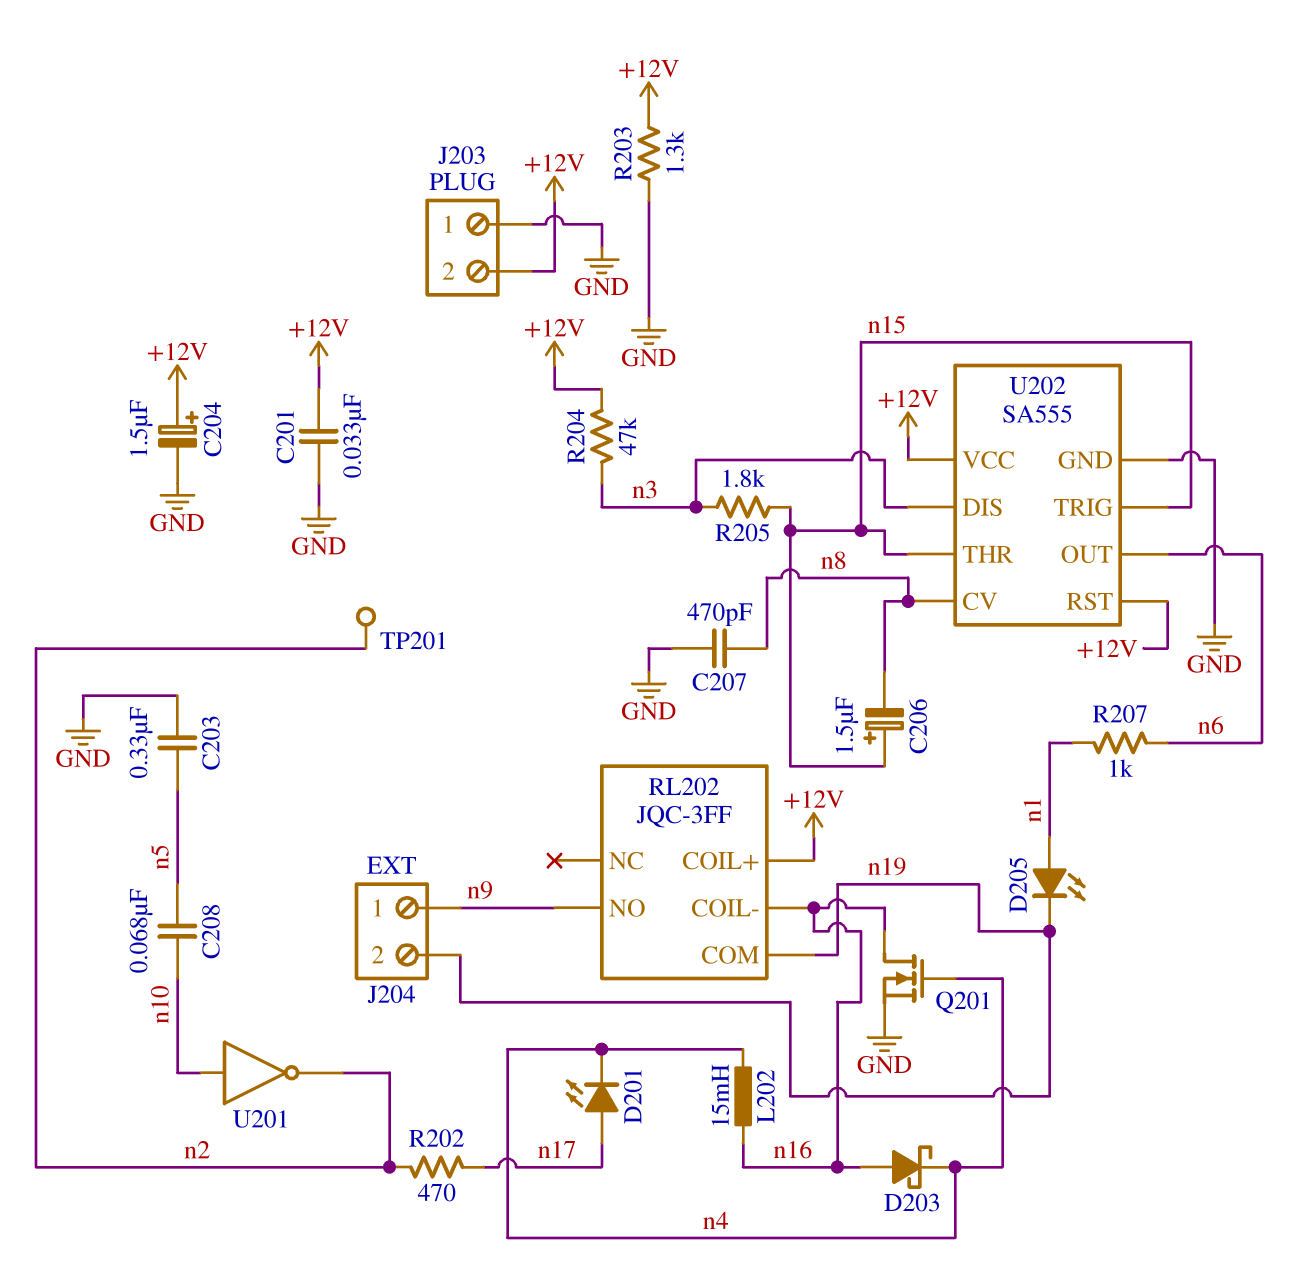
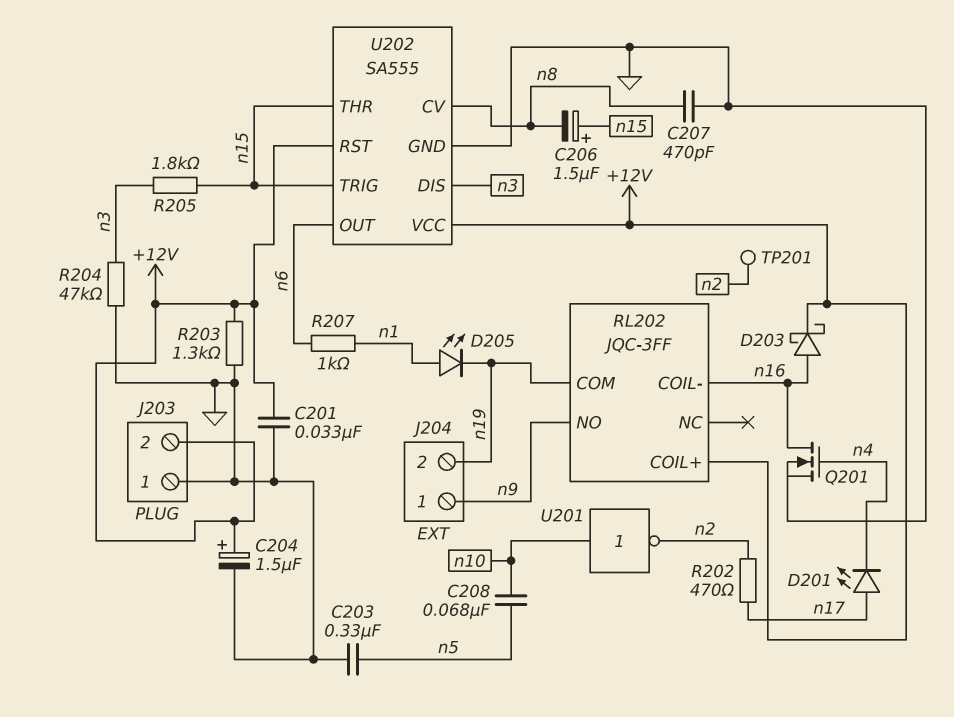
D203: schottky (A n16, K n4) -> schottky (A n16, K +12V)
L202: 15mH (n4, n16) -> none
R204: 47k (+12V, n3) -> 47k (GND, n3)

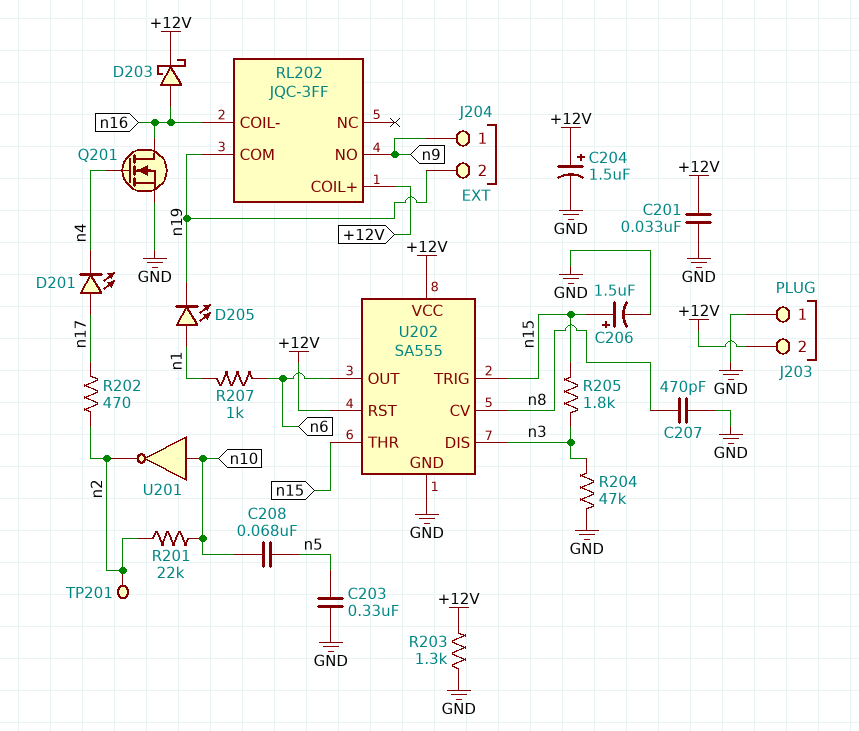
C206: 1.5uF (plus n15, minus n8) -> 1.5uF (plus n15, minus GND)
R201: none -> 22k (n2, n10)

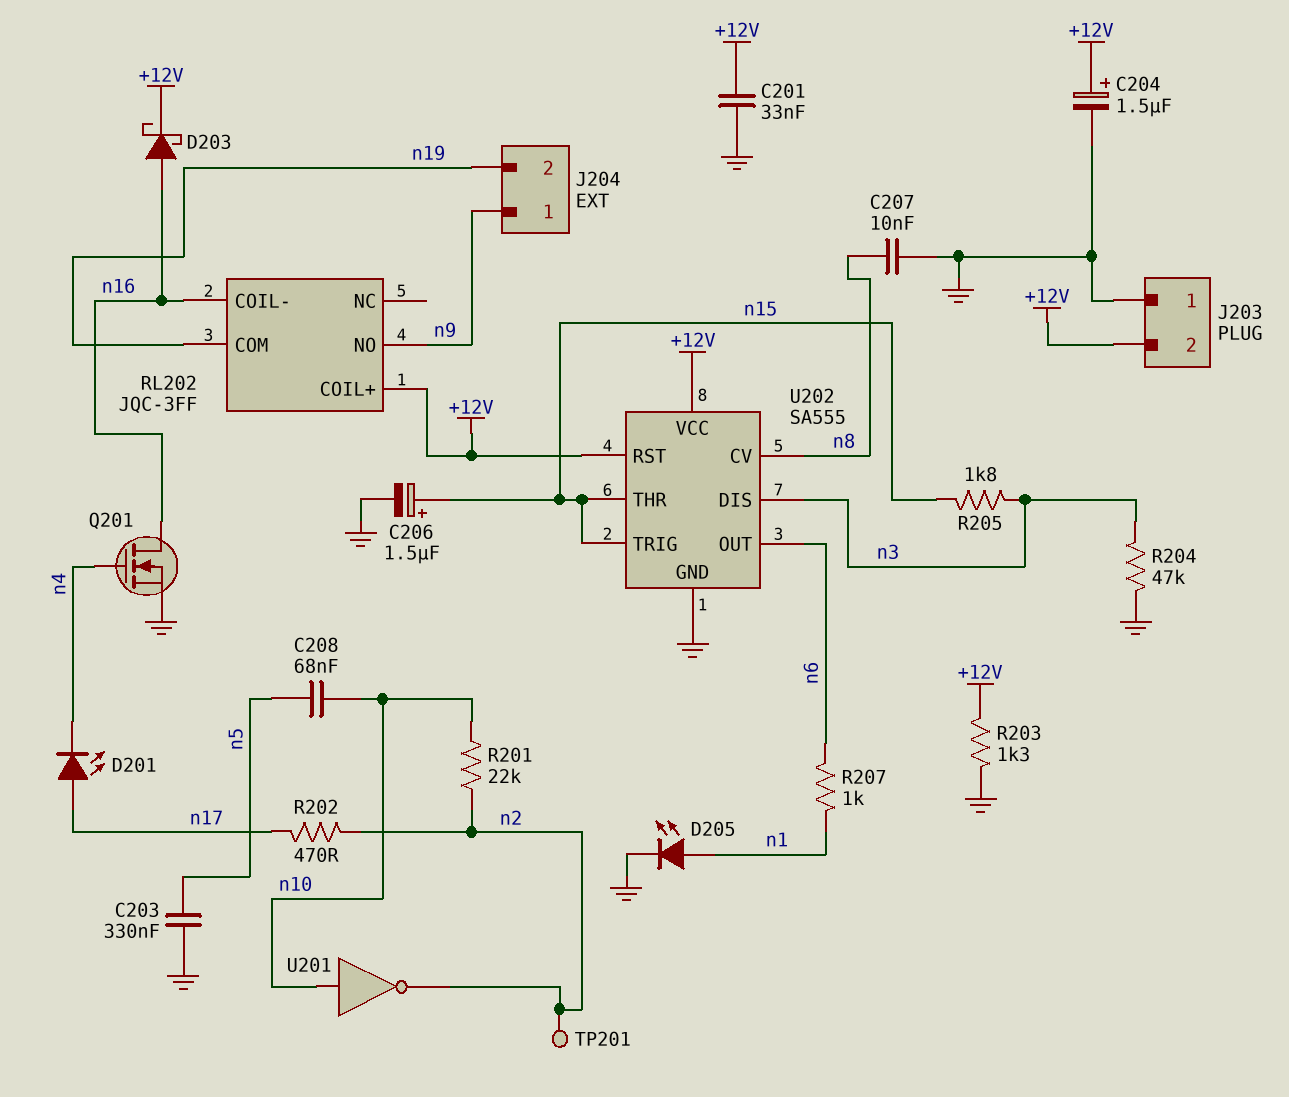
C207: 470pF (GND, n8) -> 10nF (GND, n8)
D205: LED (A n1, K n19) -> LED (A n1, K GND)

